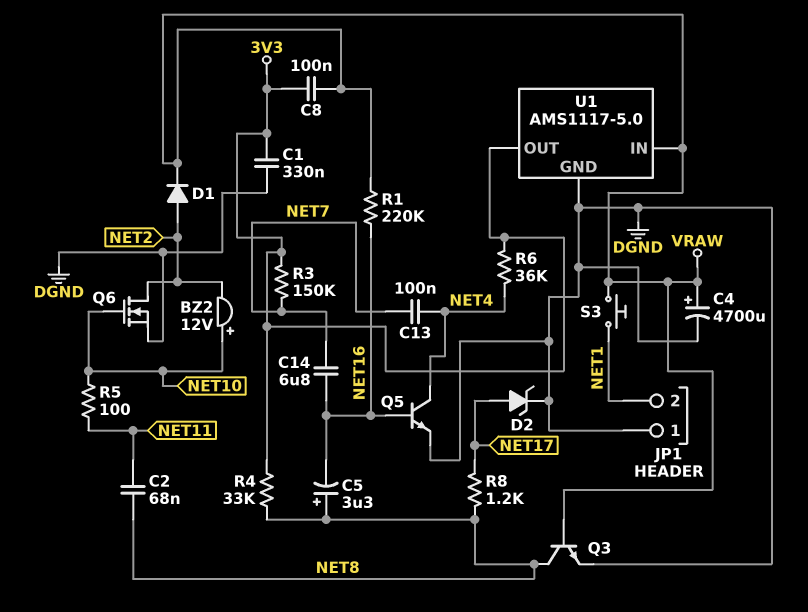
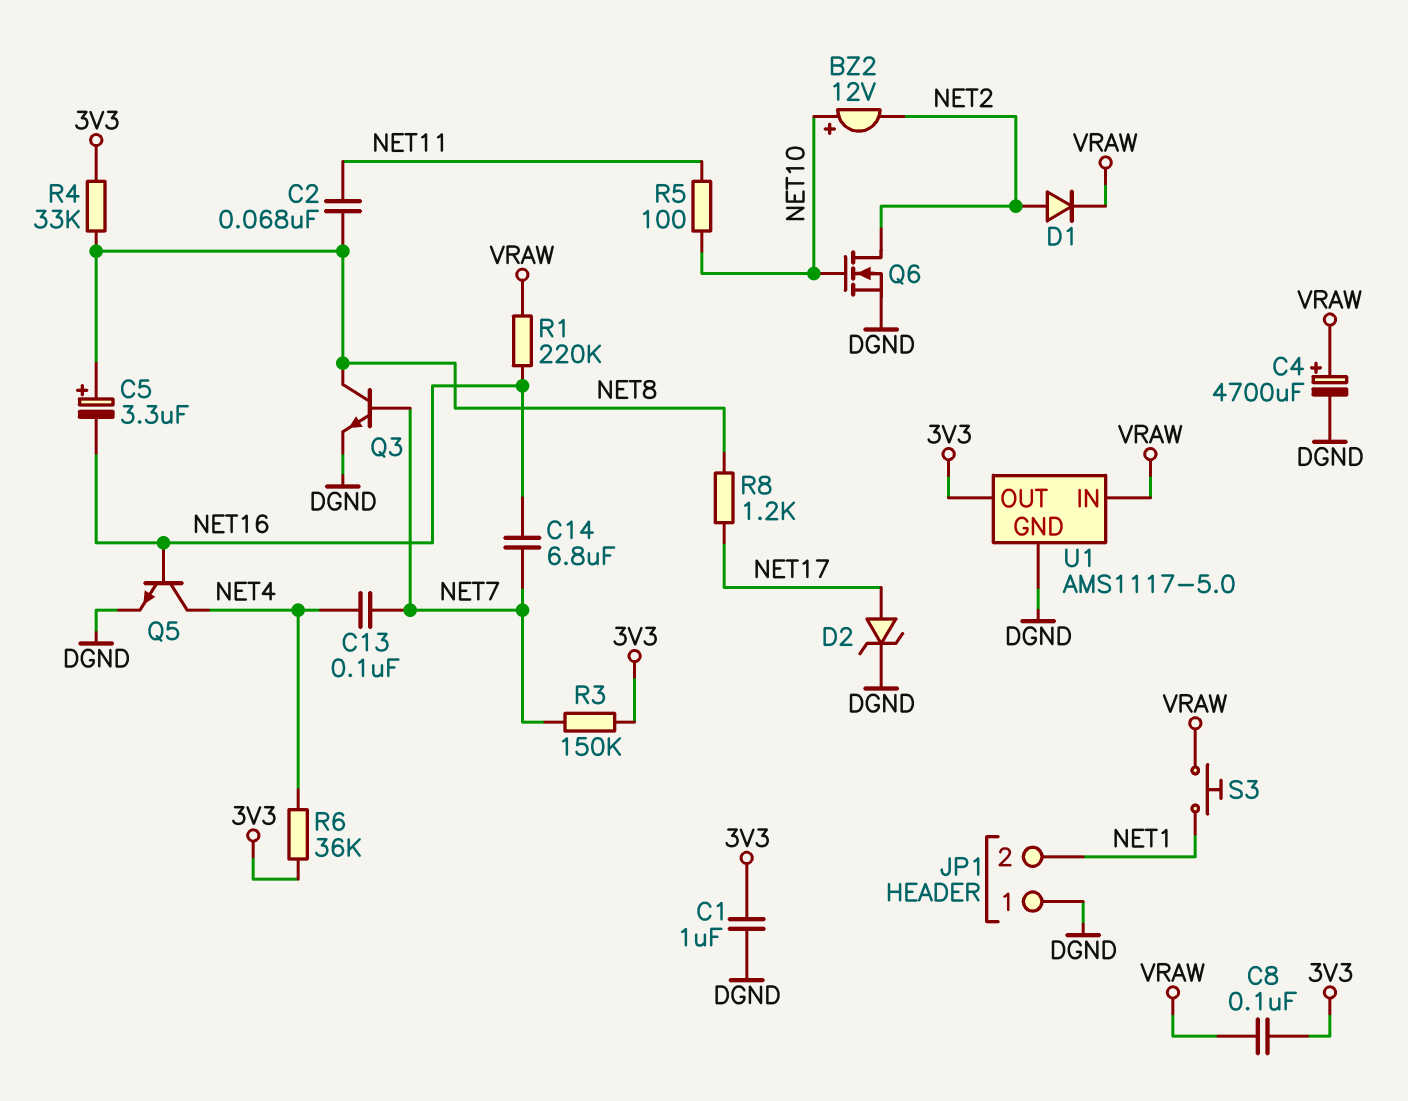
C1: 330nF (3V3, DGND) -> 1uF (3V3, DGND)
Q3: NPN (B VRAW, C NET8, E DGND) -> NPN (B NET7, C NET8, E DGND)

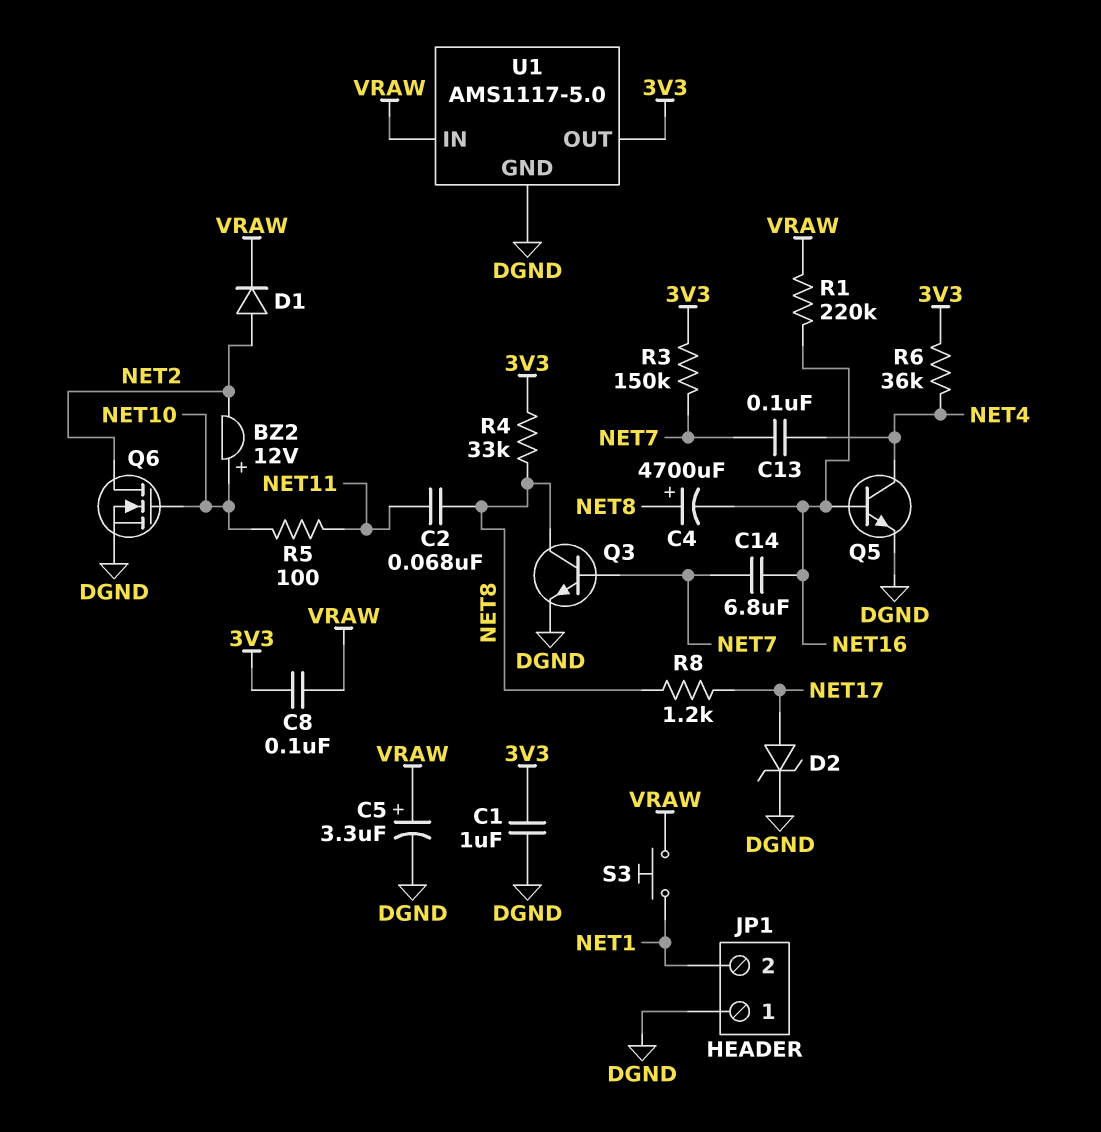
C4: 4700uF (plus VRAW, minus DGND) -> 4700uF (plus NET8, minus NET16)
C5: 3.3uF (plus NET8, minus NET16) -> 3.3uF (plus VRAW, minus DGND)

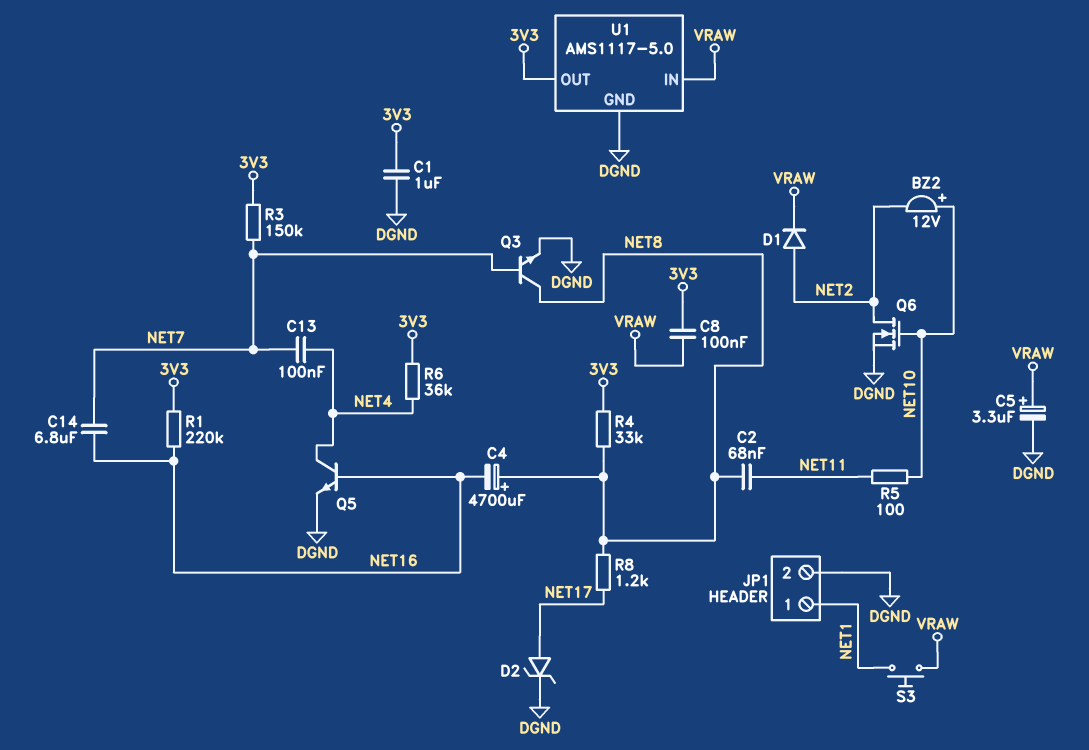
JP1 pin 1: DGND -> NET1
JP1 pin 2: NET1 -> DGND
R1: 220k (NET16, VRAW) -> 220k (3V3, NET16)

